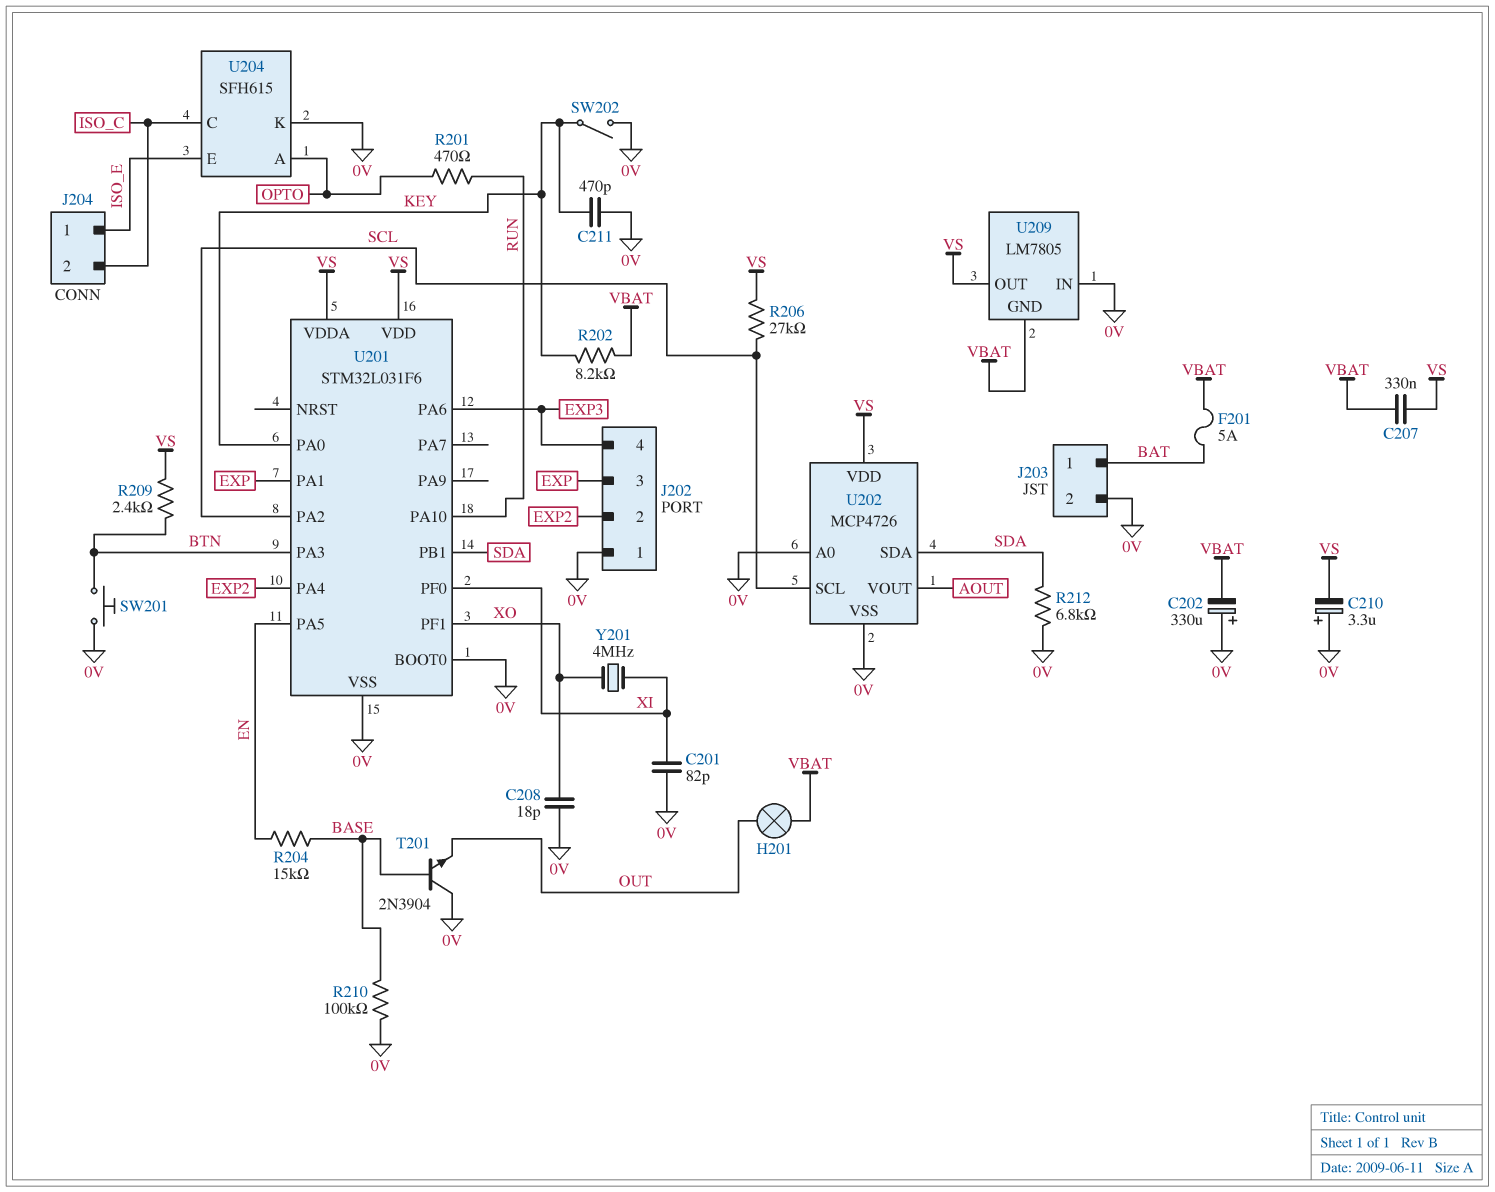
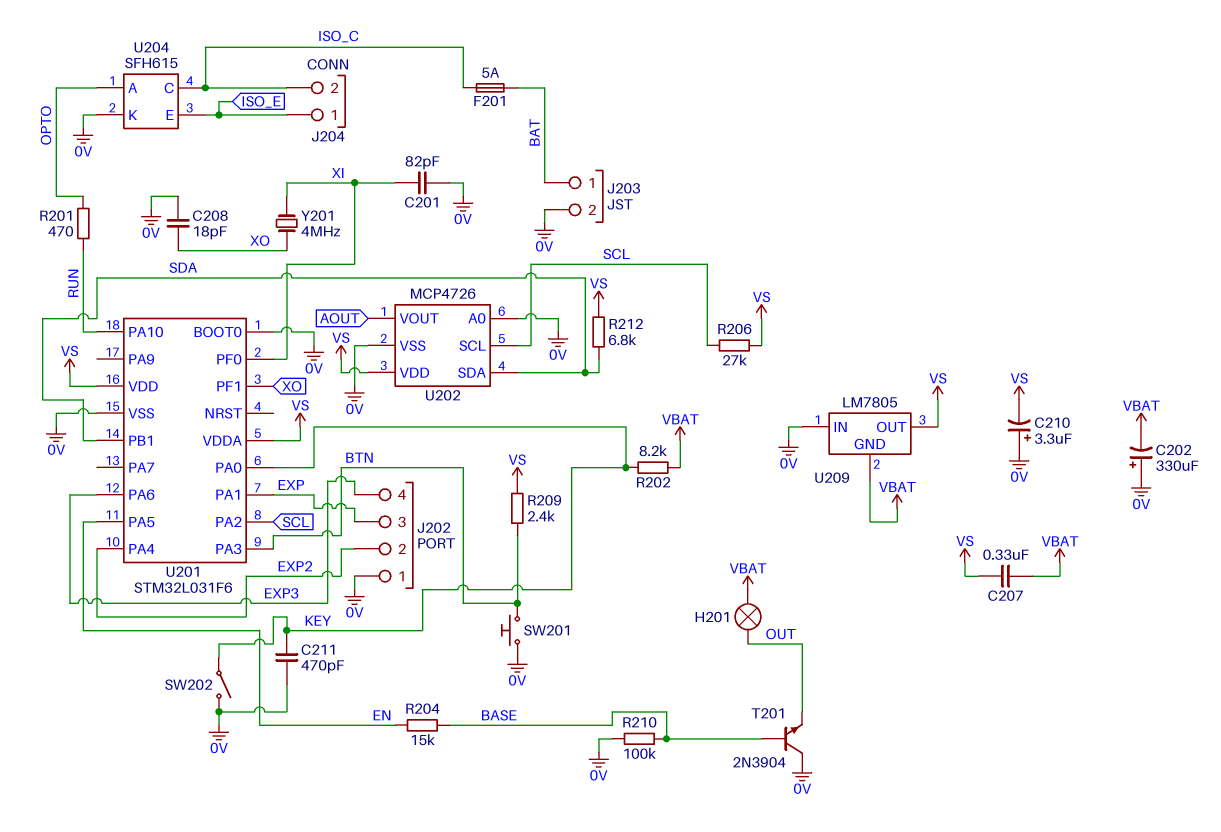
F201: 5A (BAT, VBAT) -> 5A (BAT, ISO_C)
R212: 6.8k (0V, SDA) -> 6.8k (SDA, VS)

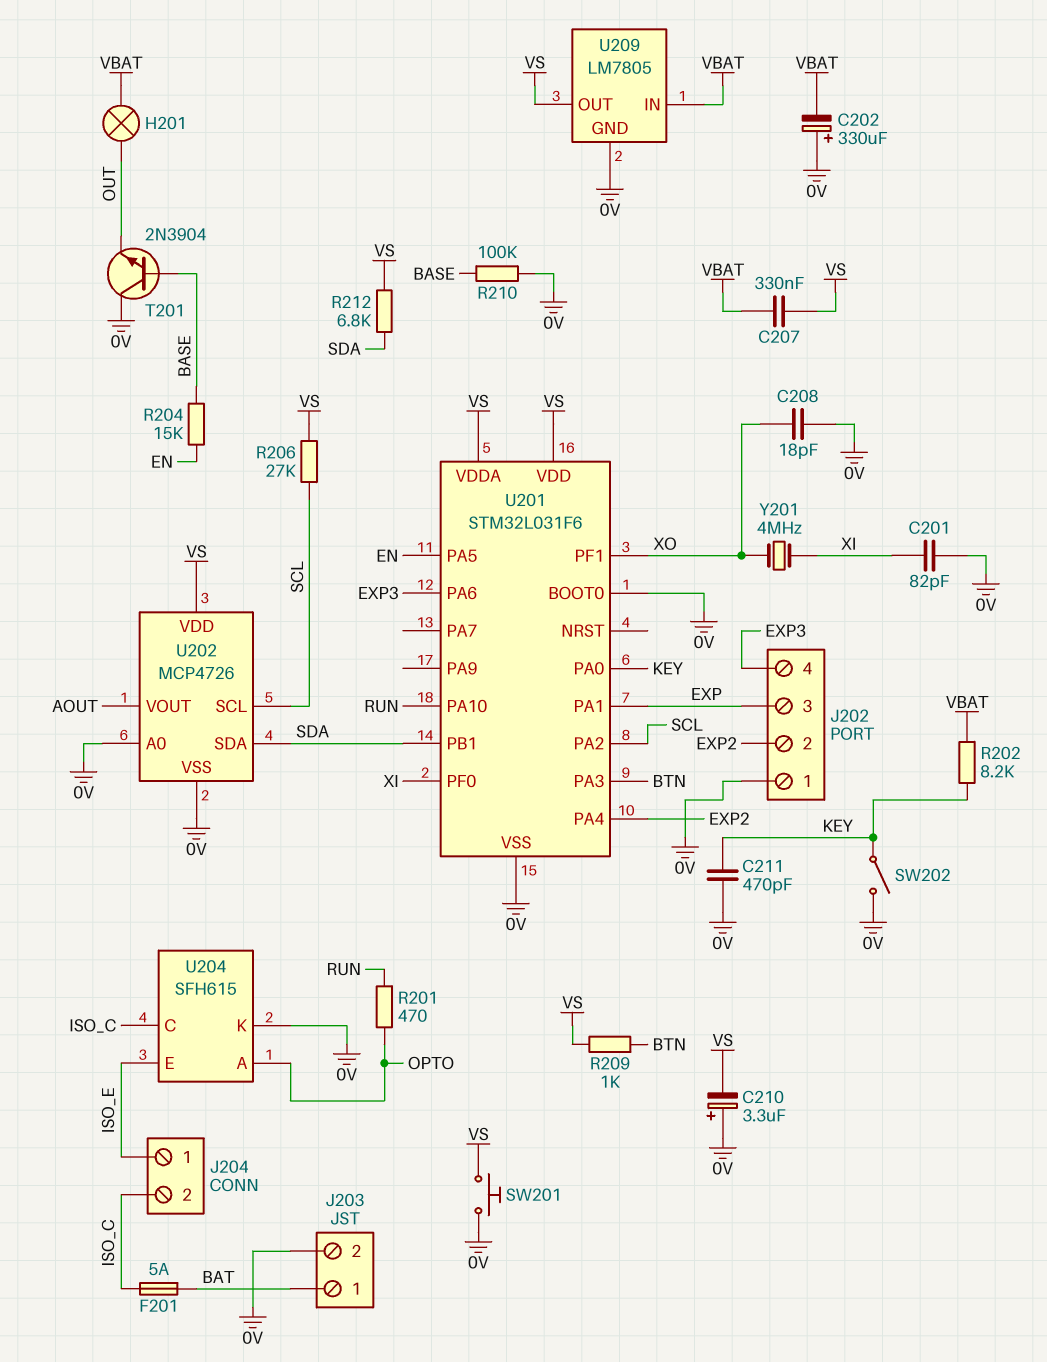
R209: 2.4k (BTN, VS) -> 1k (BTN, VS)
SW201: button (0V, BTN) -> button (0V, VS)
U209 pin GND: VBAT -> 0V
U209 pin IN: 0V -> VBAT

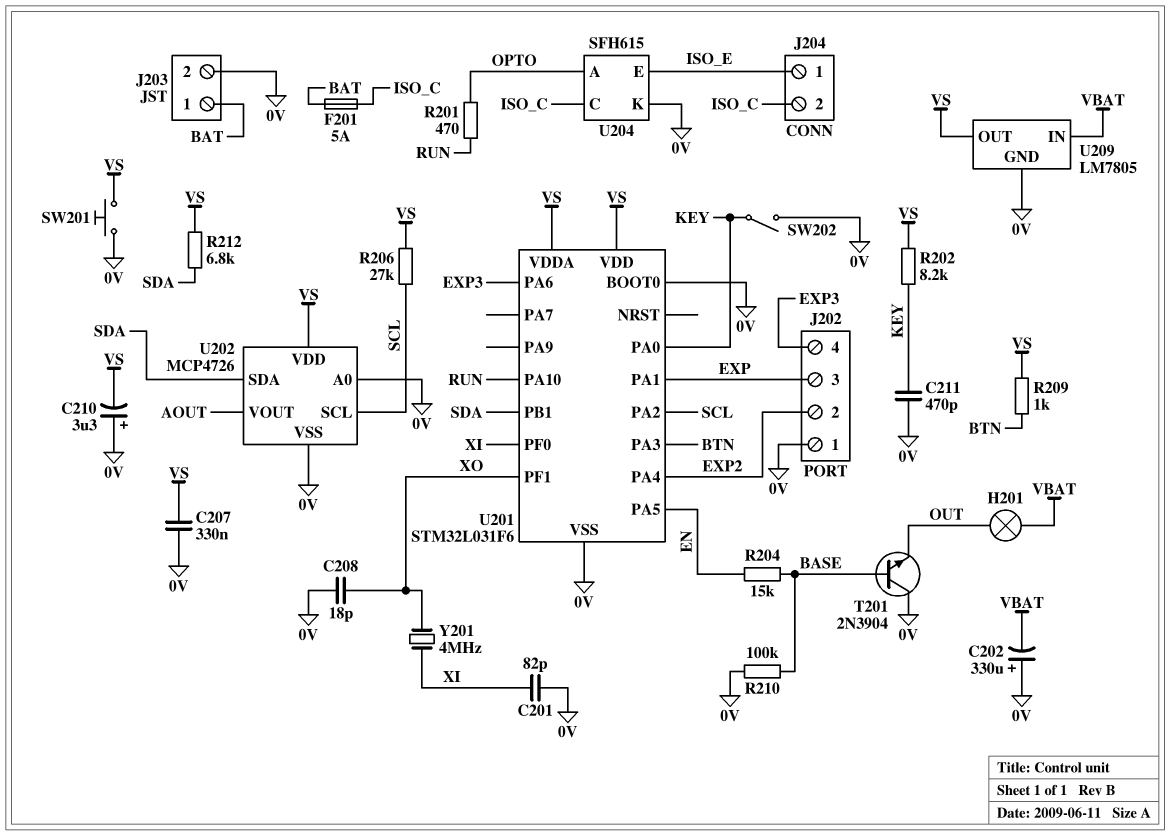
C207: 330nF (VBAT, VS) -> 330nF (0V, VS)
R202: 8.2k (KEY, VBAT) -> 8.2k (KEY, VS)

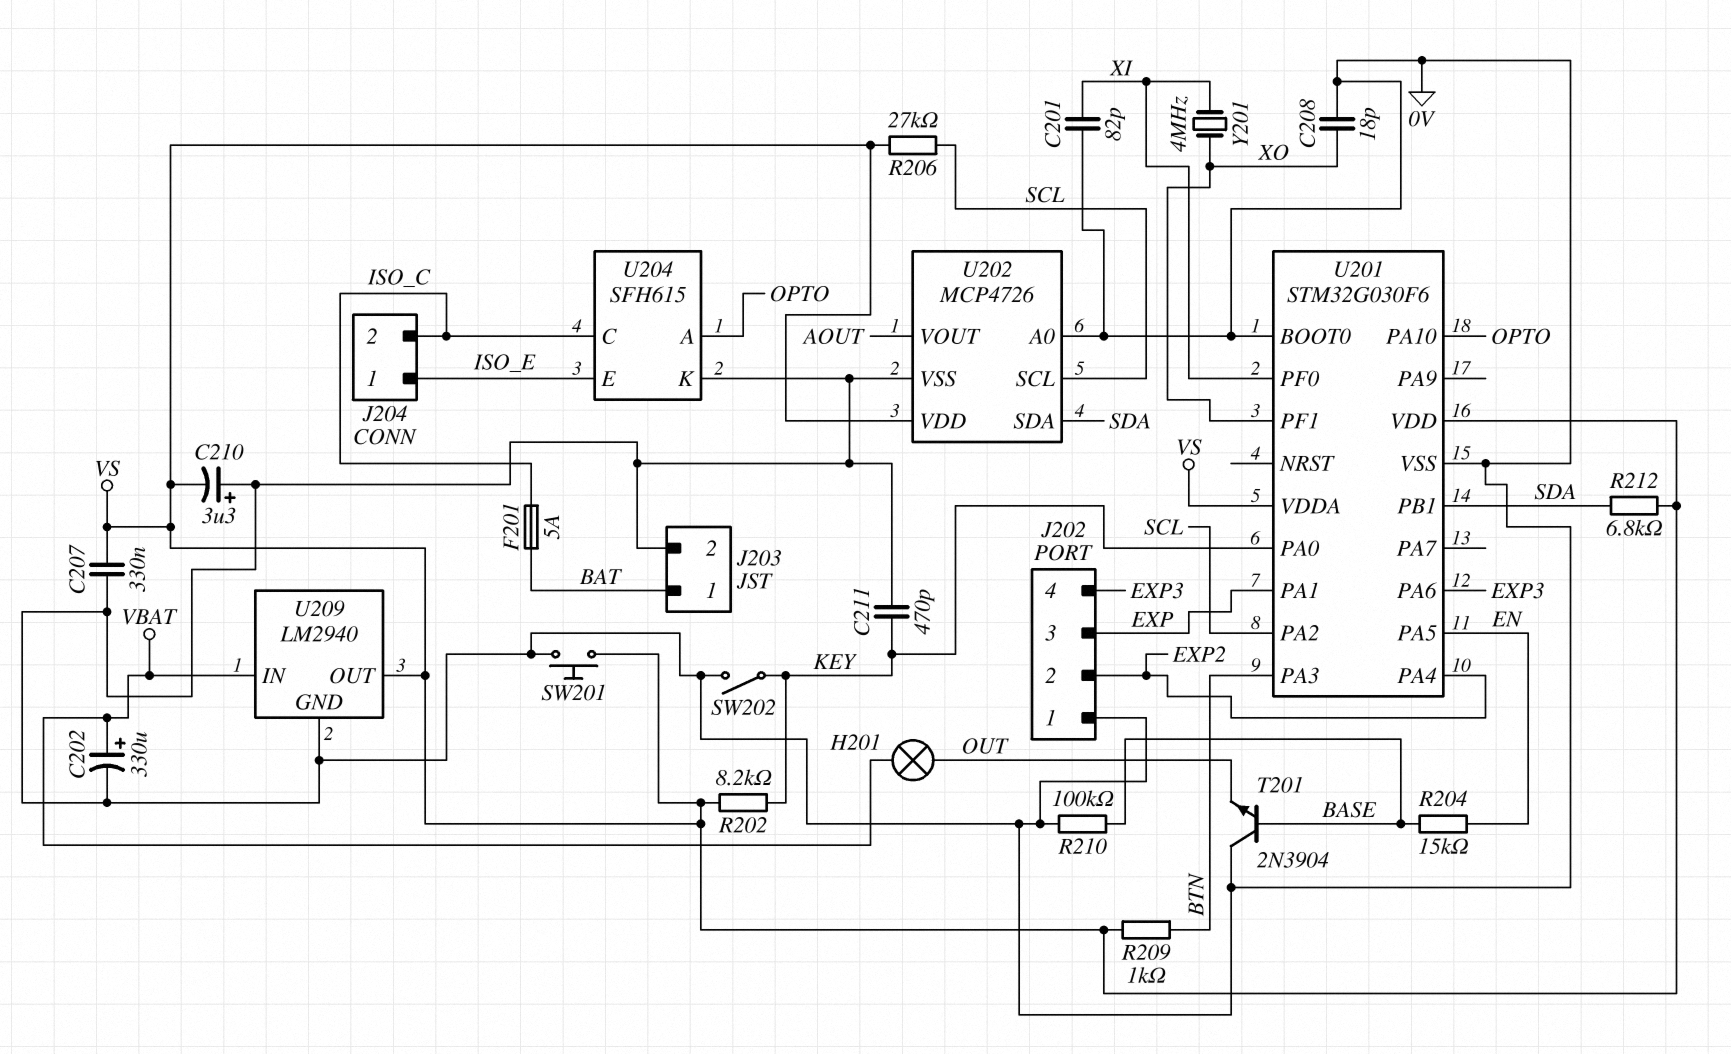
C202: 330uF (plus 0V, minus VBAT) -> 330uF (plus VBAT, minus 0V)
R201: 470 (OPTO, RUN) -> none
U201: STM32L031F6 -> STM32G030F6
U201 pin PA10: RUN -> OPTO
U209: LM7805 -> LM2940

